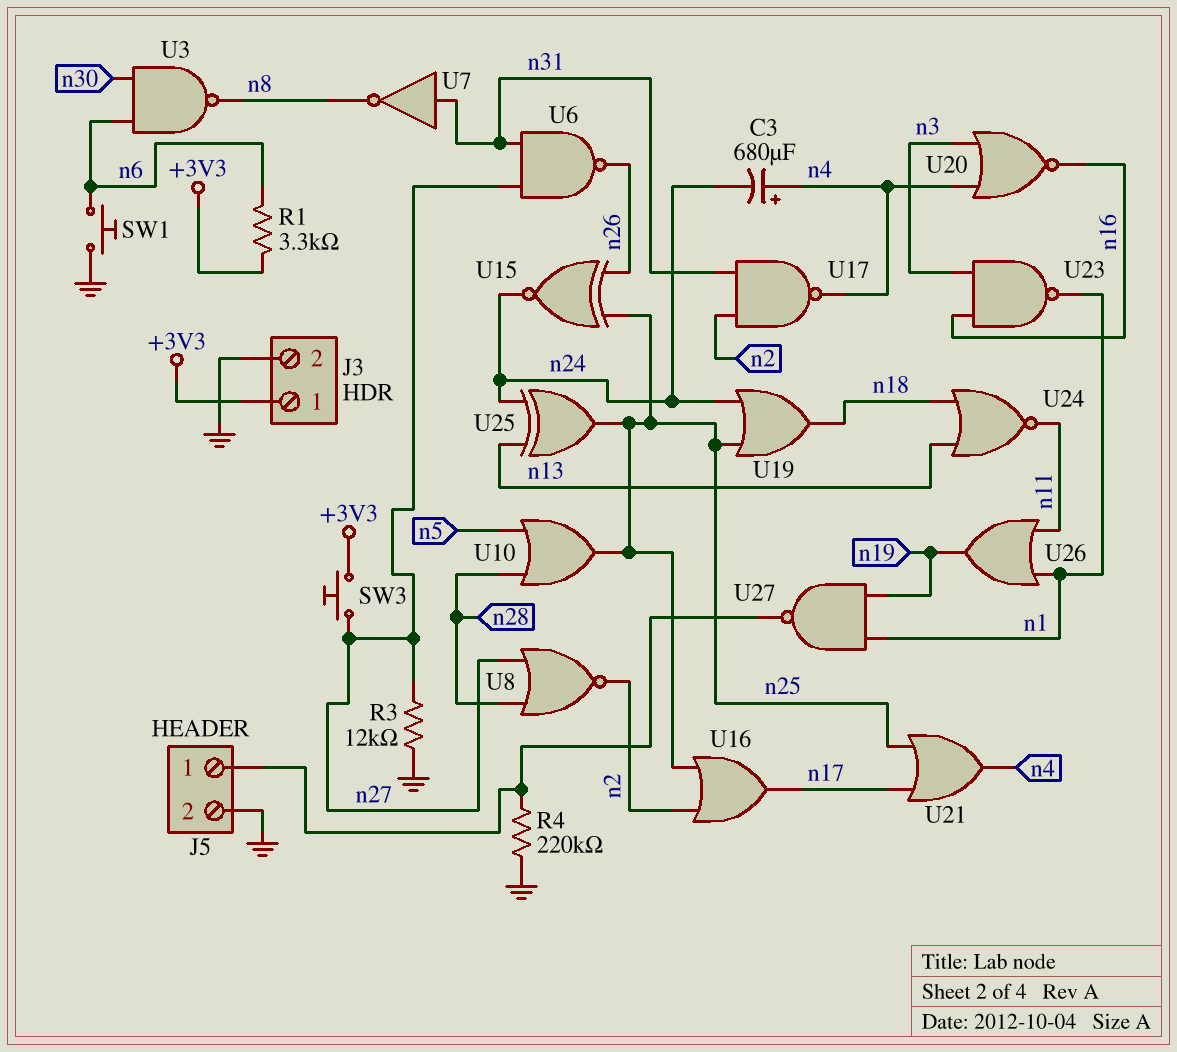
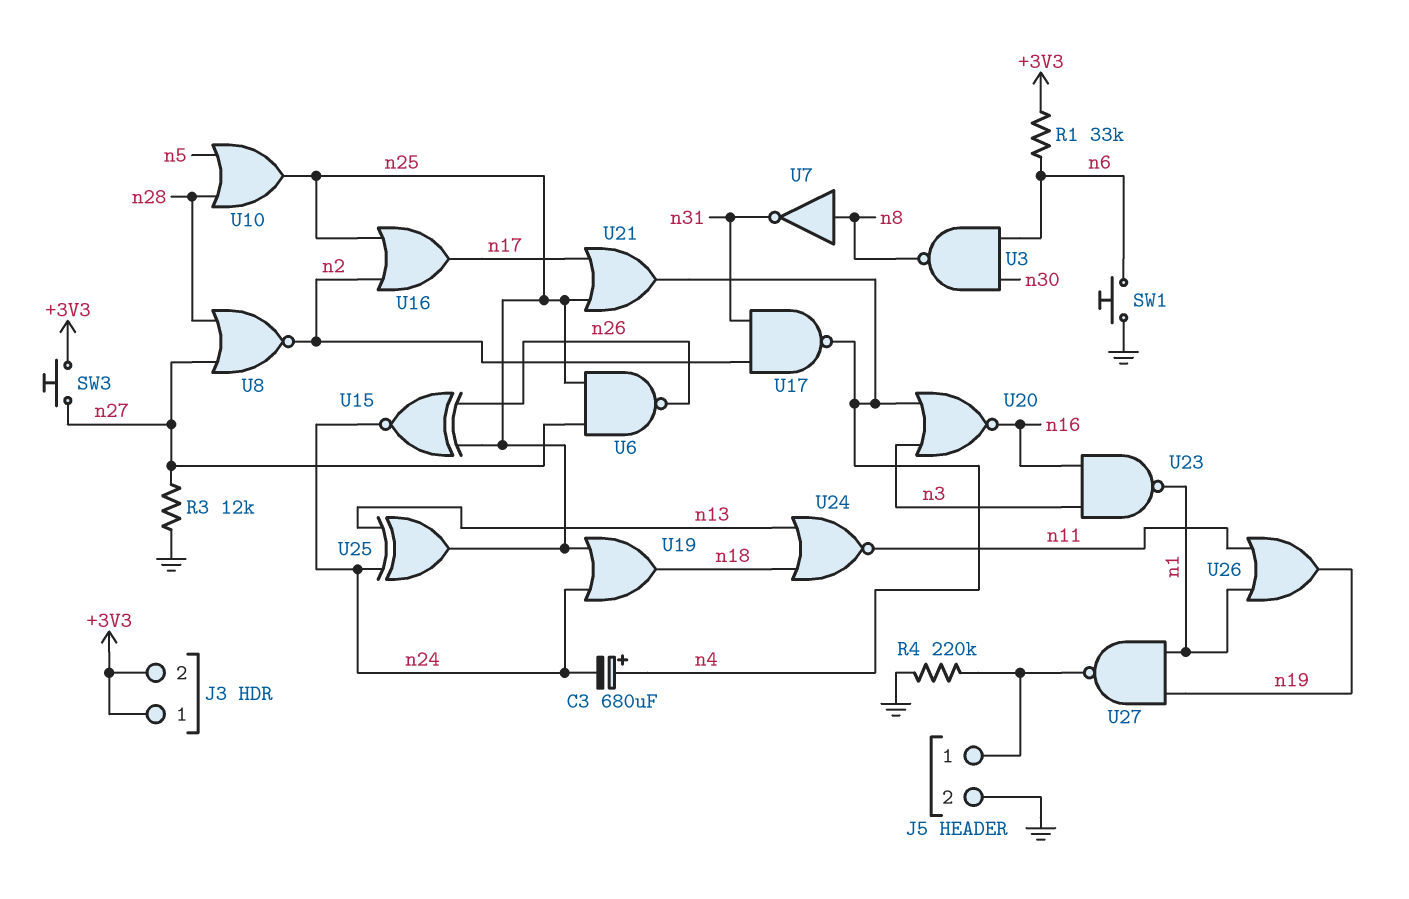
J3 pin 2: GND -> +3V3
R1: 3.3k (+3V3, n6) -> 33k (+3V3, n6)
U6: NAND (in n27, in n31, out n26) -> NAND (in n25, in n27, out n26)
U7: NOT (in n31, out n8) -> NOT (in n8, out n31)

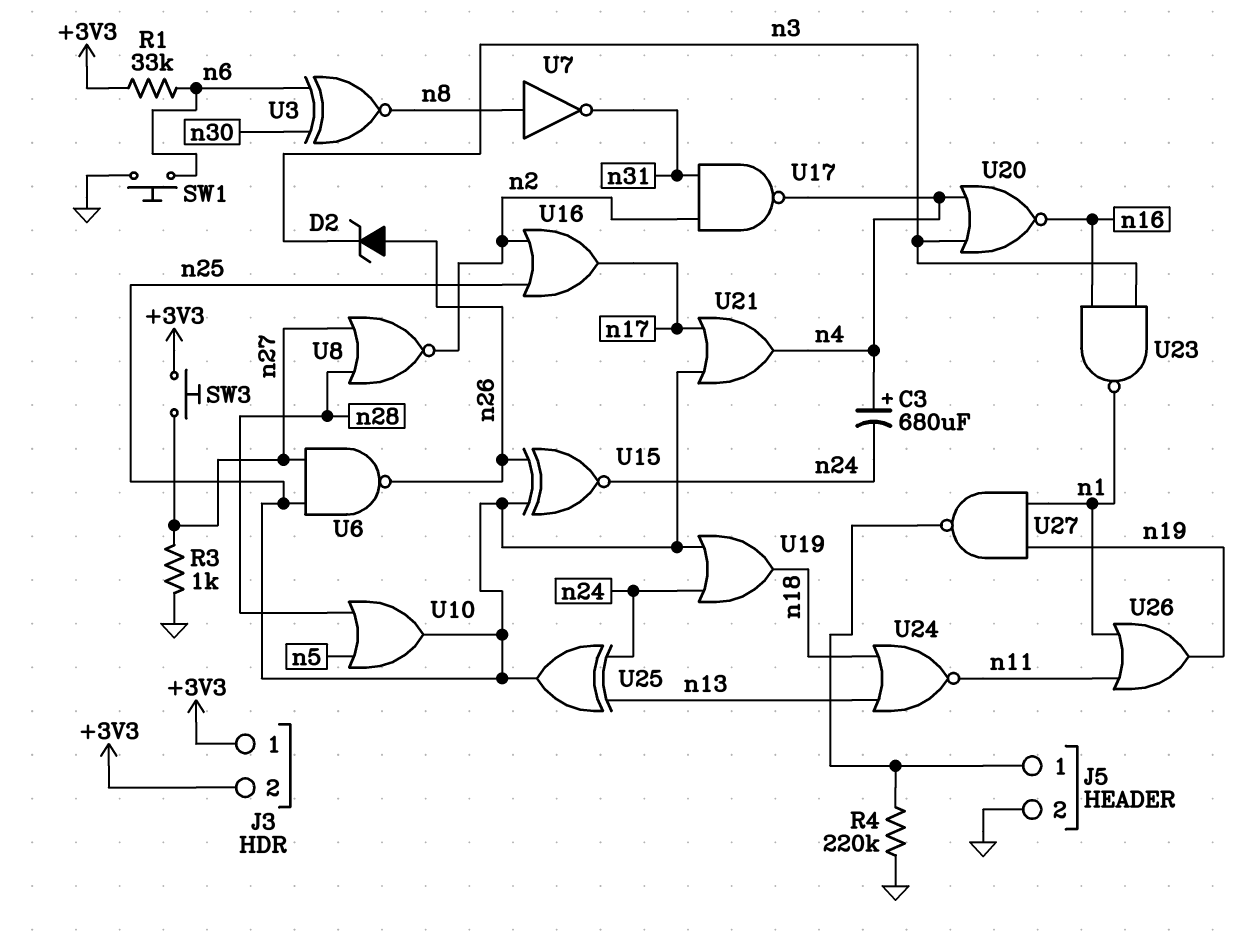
D2: none -> zener (A n26, K n3)
R3: 12k (GND, n27) -> 1k (GND, n27)
U3: NAND (in n6, in n30, out n8) -> XNOR (in n6, in n30, out n8)

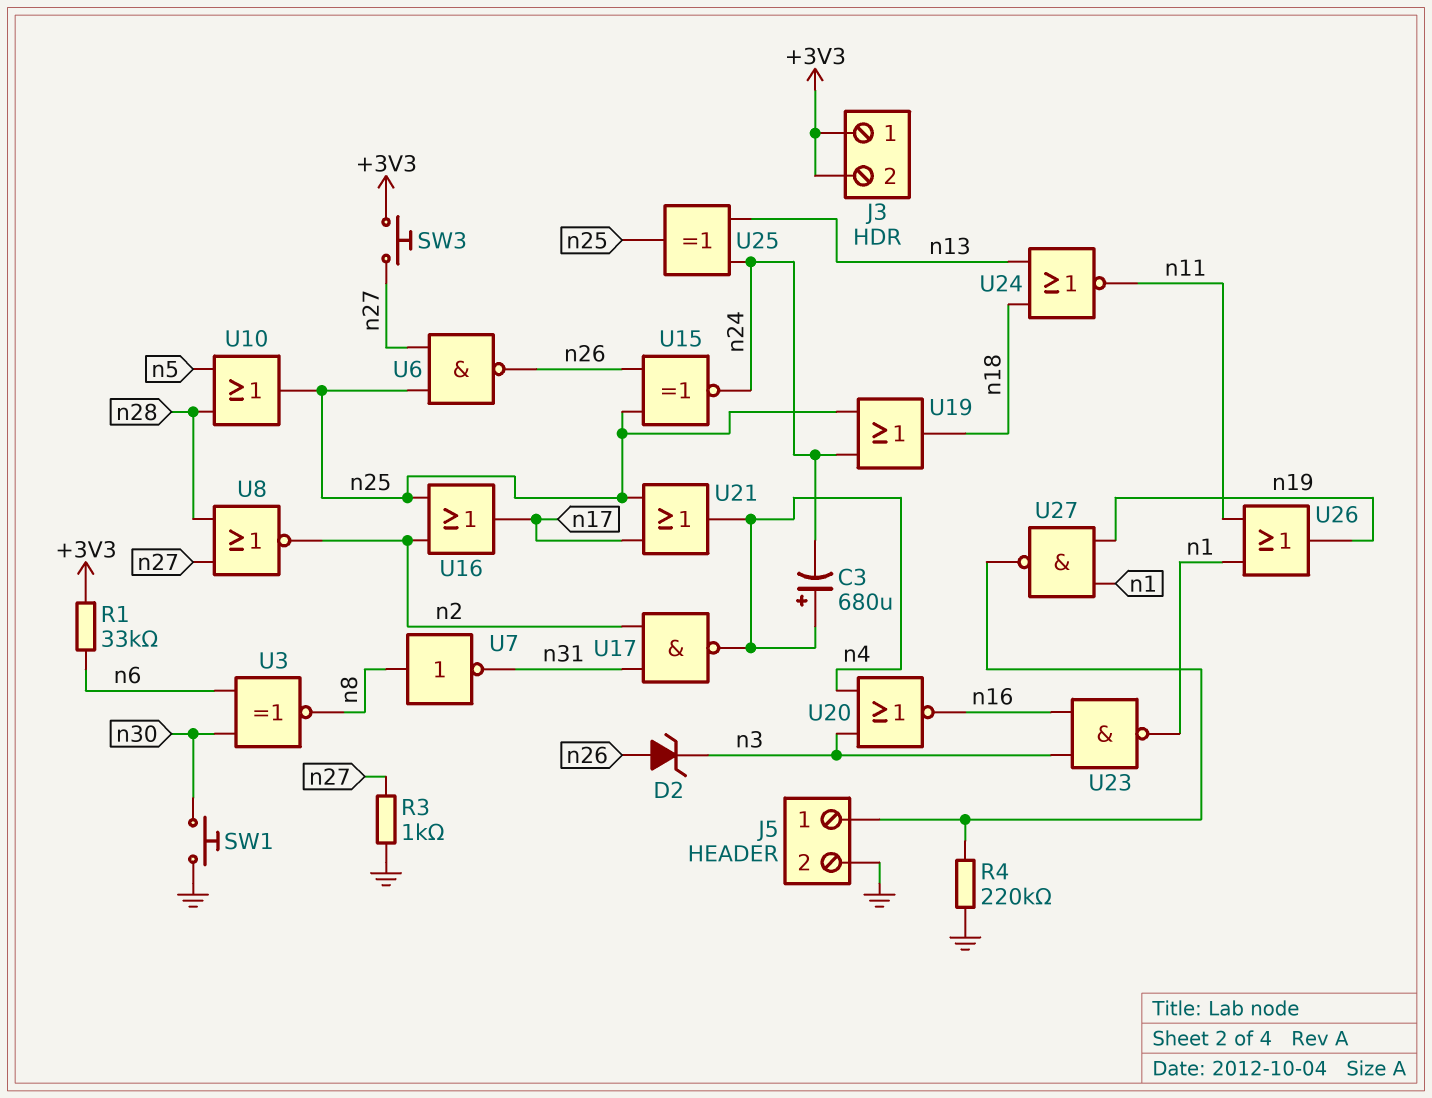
SW1: button (GND, n6) -> button (GND, n30)

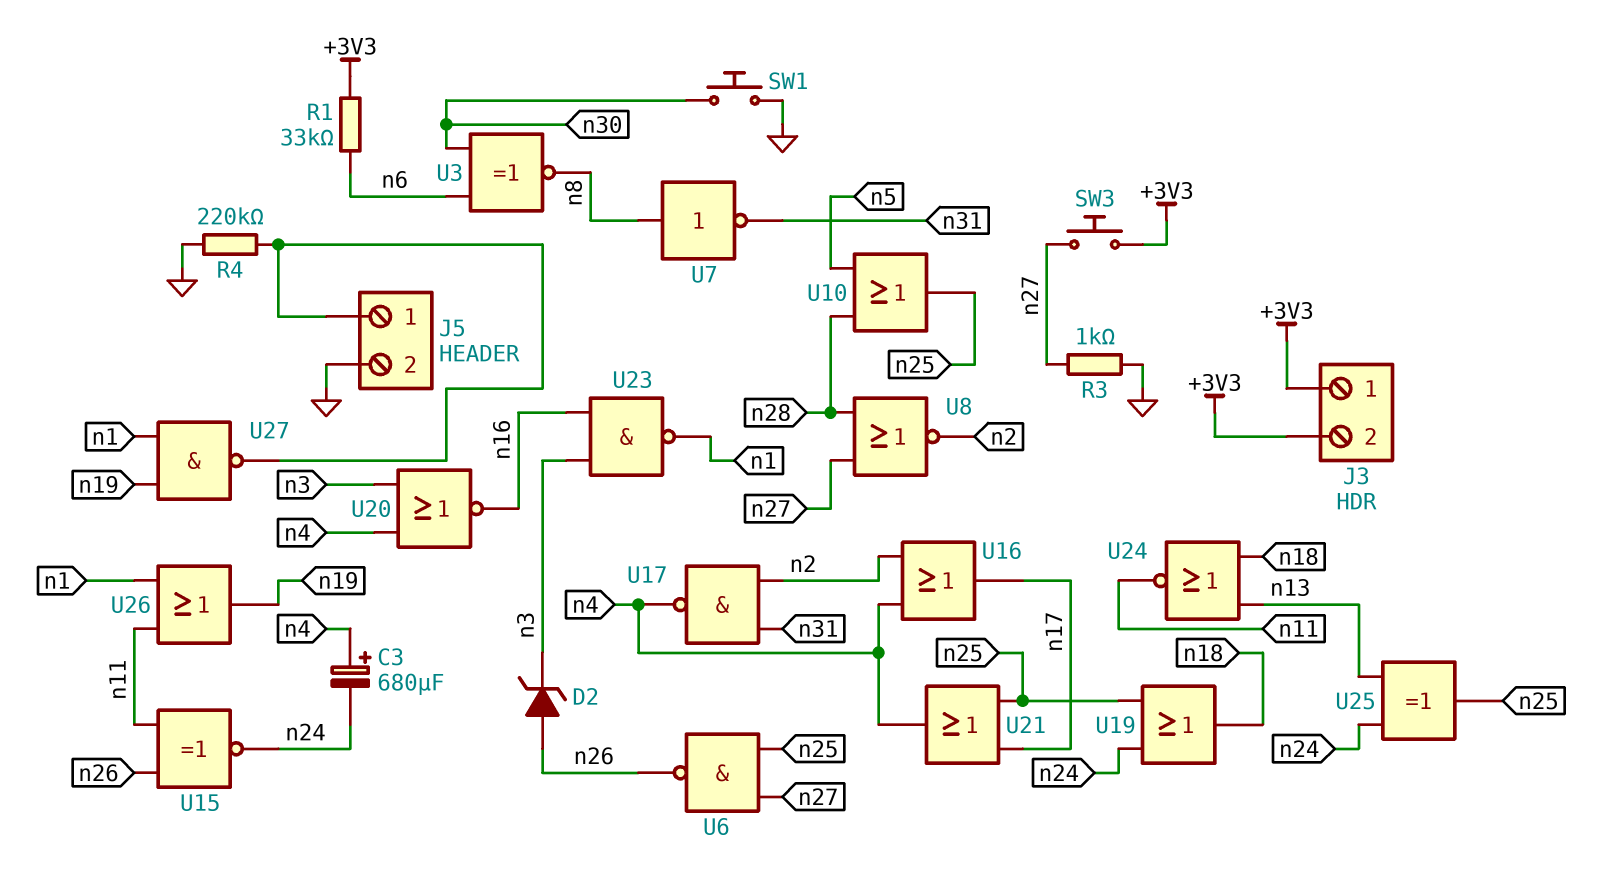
U15: XNOR (in n25, in n26, out n24) -> XNOR (in n11, in n26, out n24)
U16: OR (in n2, in n25, out n17) -> OR (in n2, in n4, out n17)

